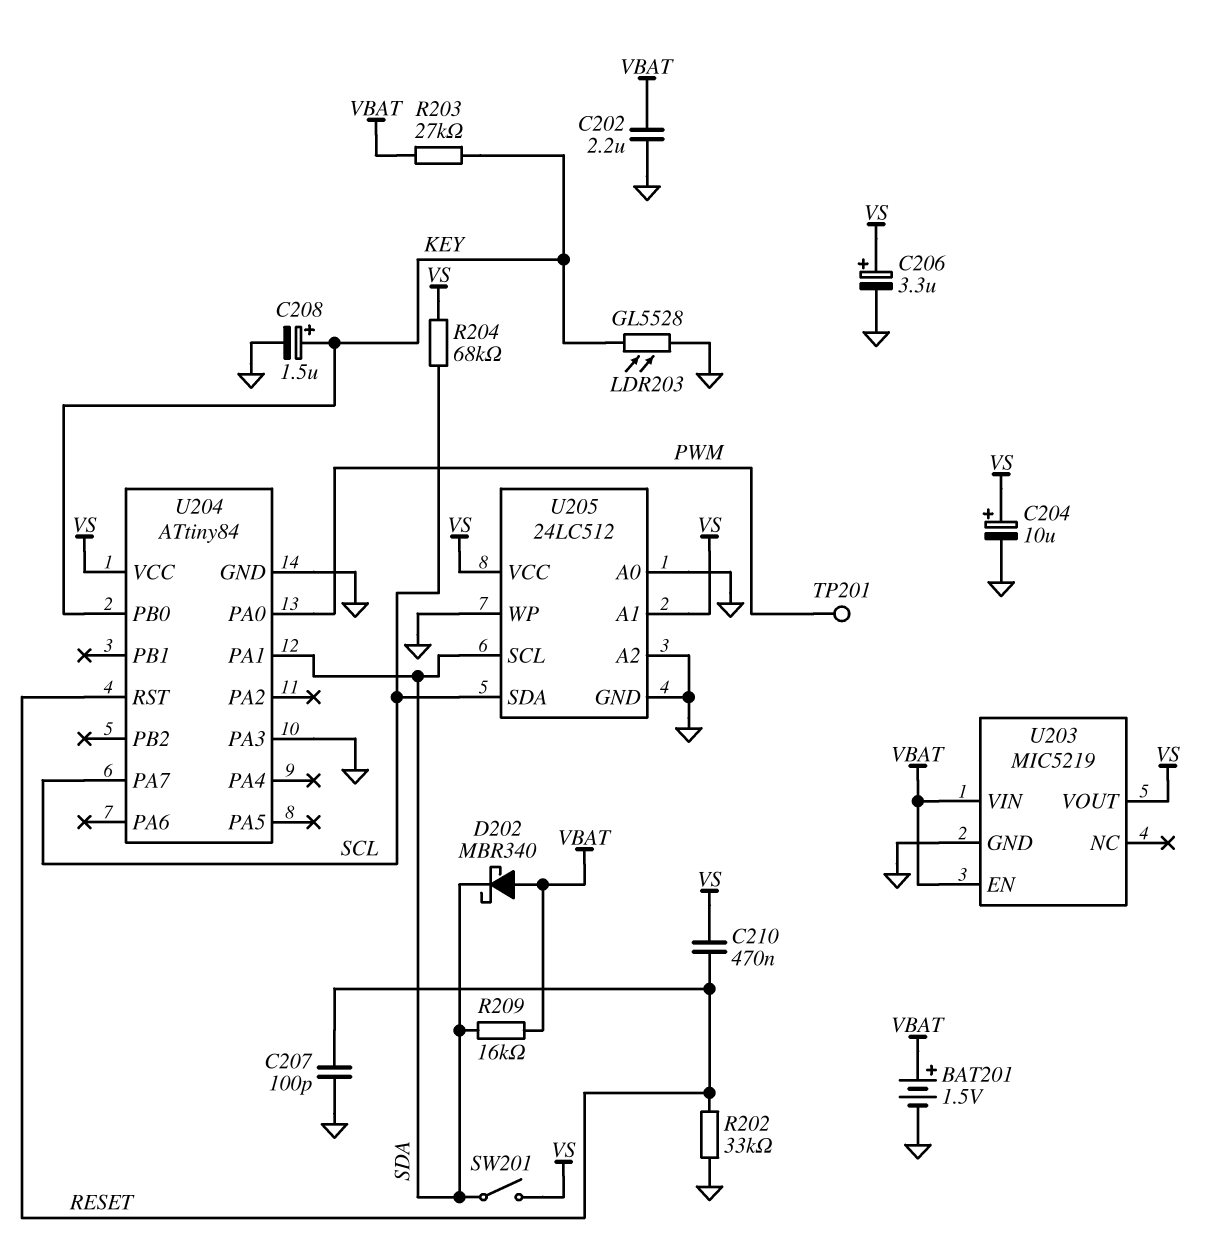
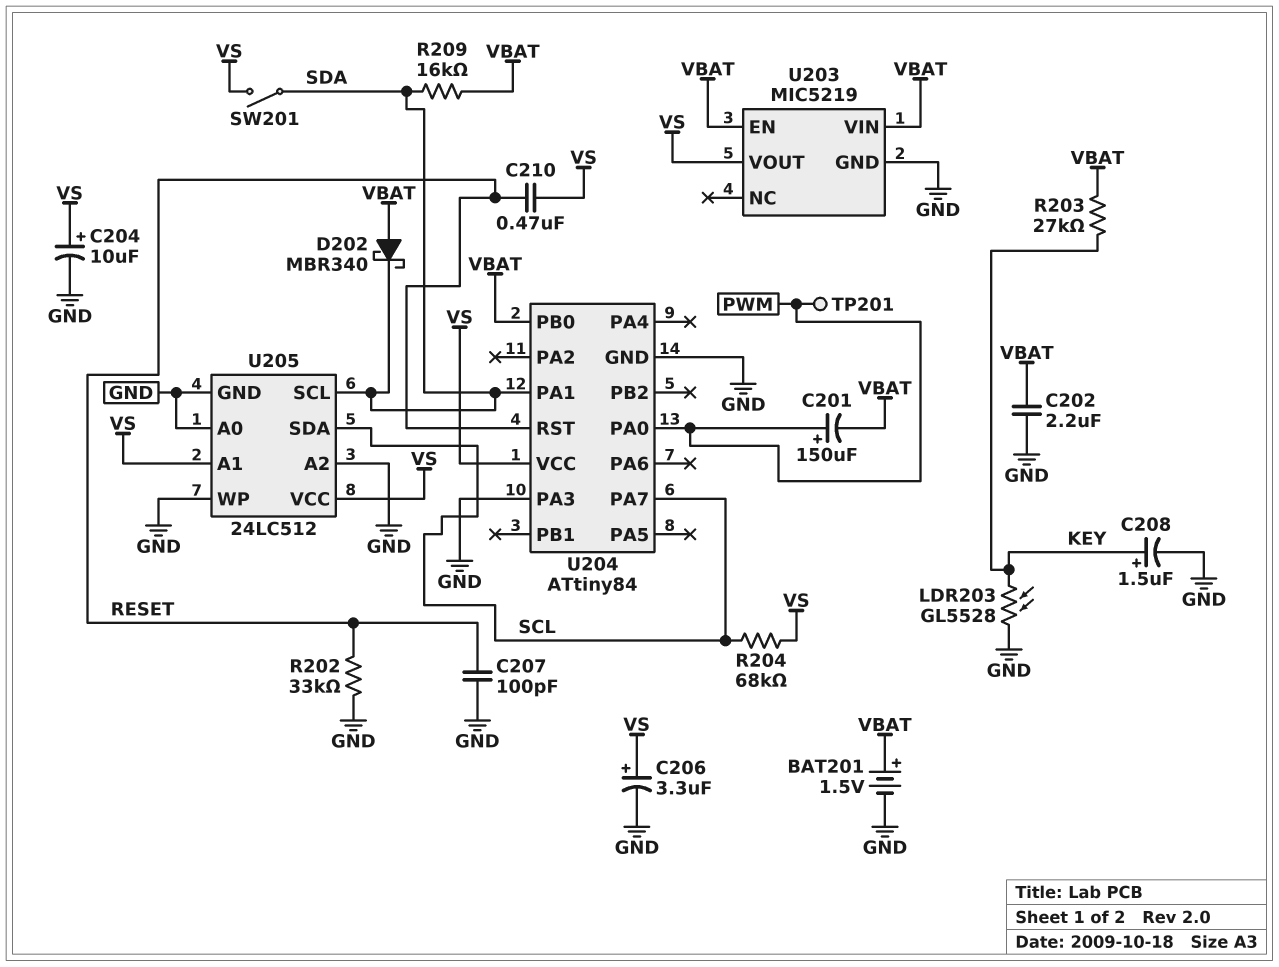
C201: none -> 150uF (plus PWM, minus VBAT)
U204 pin PB0: KEY -> VBAT

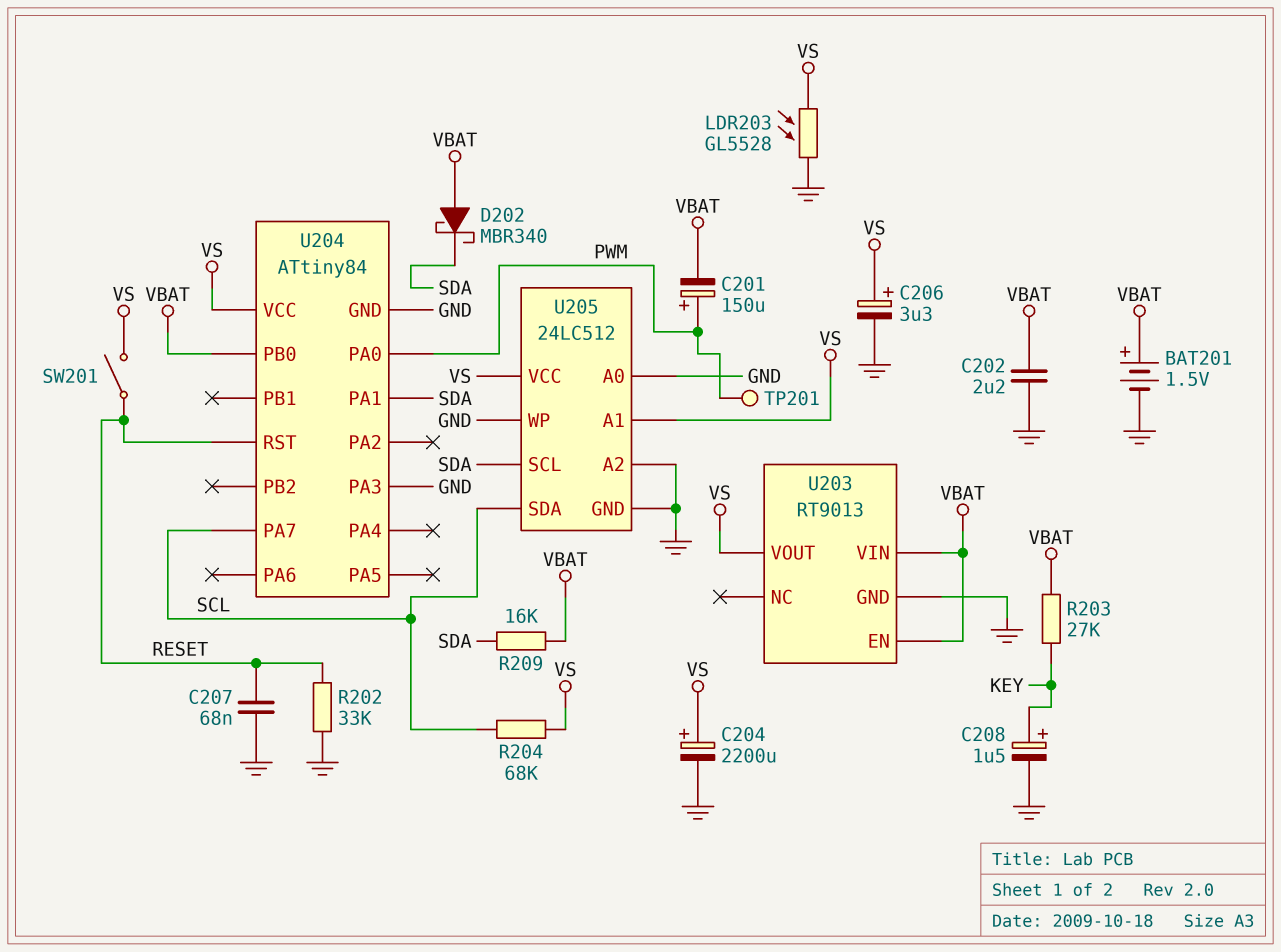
C204: 10uF (plus VS, minus GND) -> 2200uF (plus VS, minus GND)
C207: 100pF (GND, RESET) -> 68nF (GND, RESET)
C210: 470nF (RESET, VS) -> none
LDR203: GL5528 (GND, KEY) -> GL5528 (GND, VS)
SW201: switch (SDA, VS) -> switch (RESET, VS)
U203: MIC5219 -> RT9013

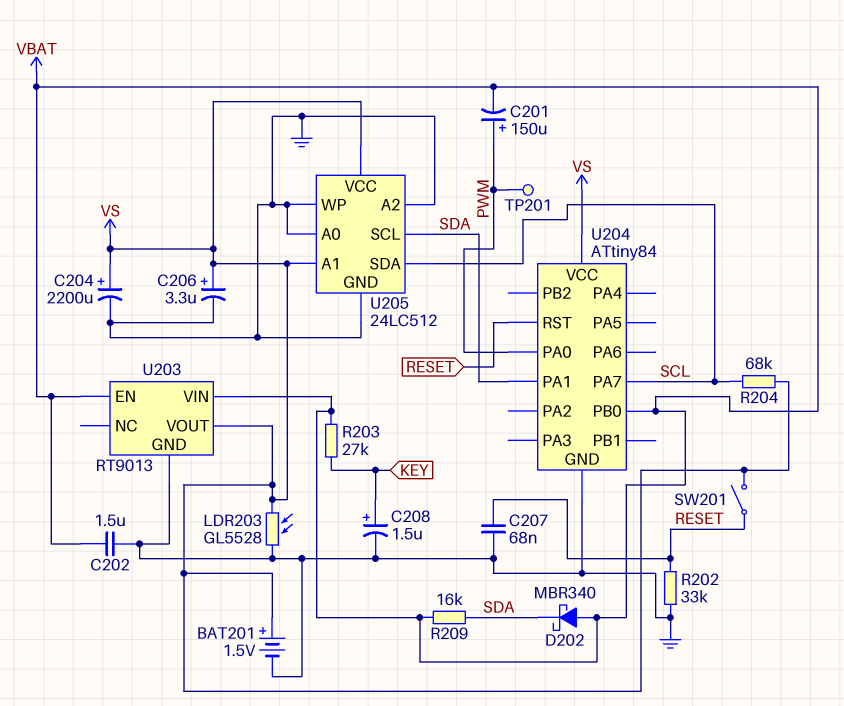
BAT201: 1.5V (plus VBAT, minus GND) -> 1.5V (plus VS, minus GND)
C202: 2.2uF (GND, VBAT) -> 1.5uF (GND, VBAT)
U204 pin PA3: GND -> none

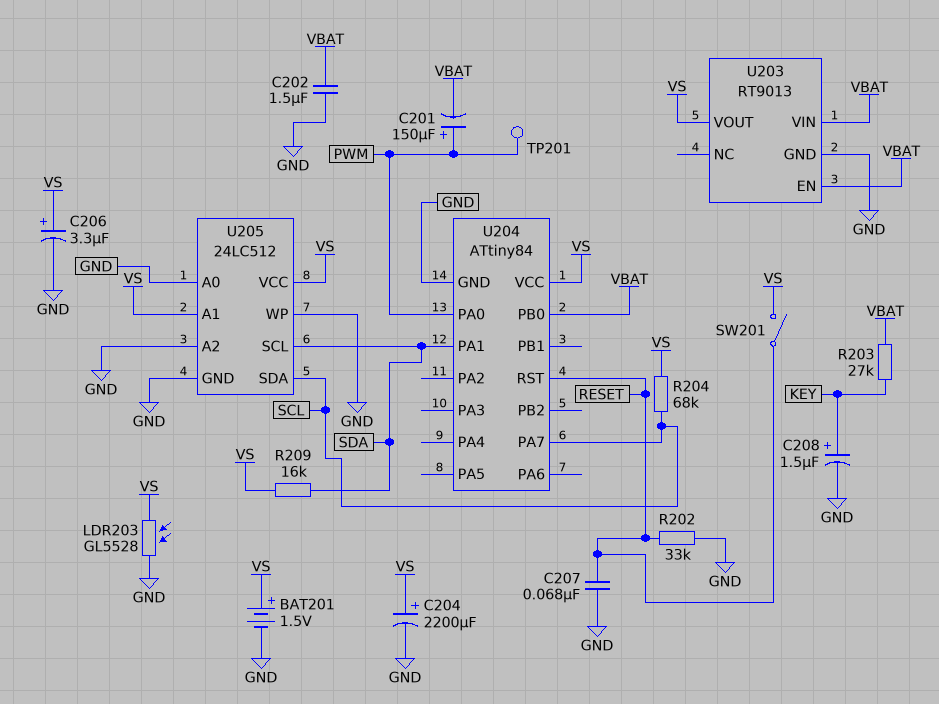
D202: schottky MBR340 (A VBAT, K SDA) -> none
R209: 16k (SDA, VBAT) -> 16k (SDA, VS)

